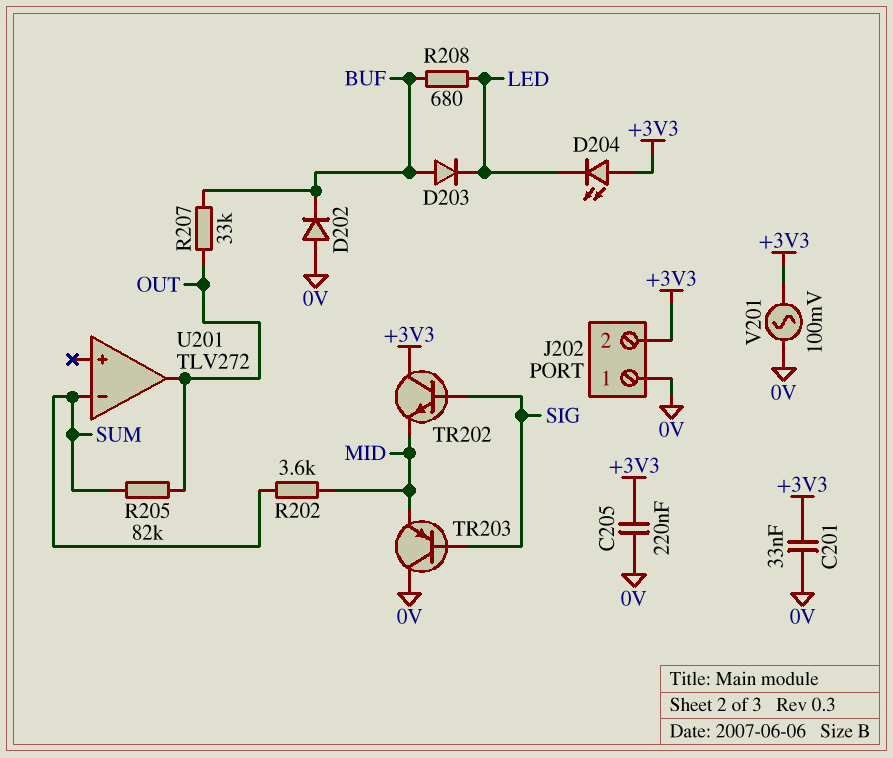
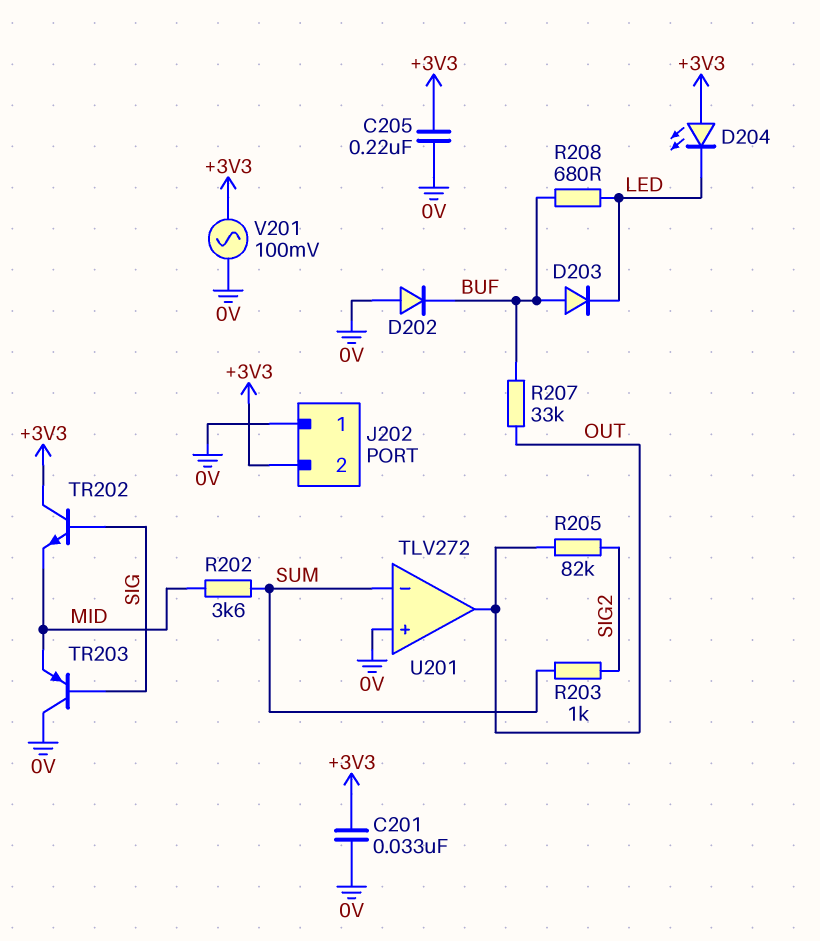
R203: none -> 1k (SIG2, SUM)
R205: 82k (OUT, SUM) -> 82k (OUT, SIG2)
U201 pin in+: none -> 0V

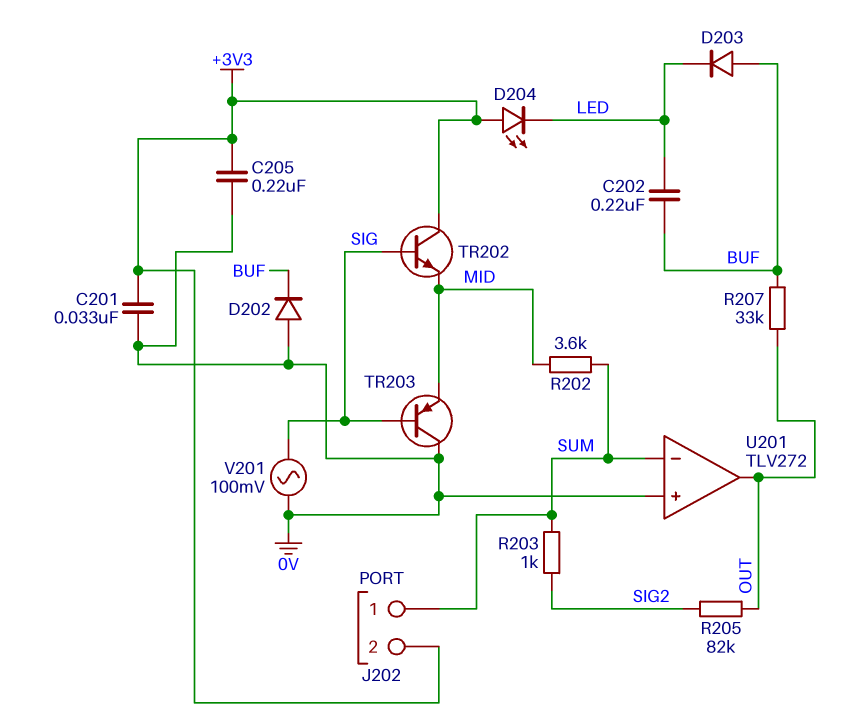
C202: none -> 220nF (BUF, LED)
J202 pin 1: 0V -> SUM
R208: 680 (BUF, LED) -> none
V201: AC 100mV (+3V3, 0V) -> AC 100mV (0V, SIG)

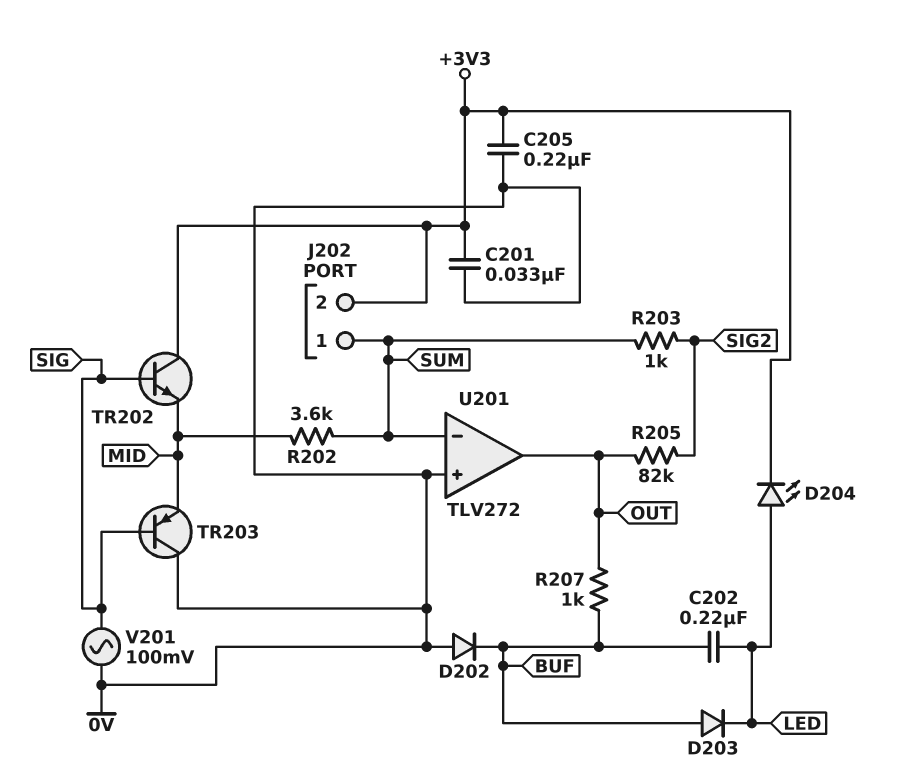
D204: LED (A +3V3, K LED) -> LED (A LED, K +3V3)
R207: 33k (BUF, OUT) -> 1k (BUF, OUT)

